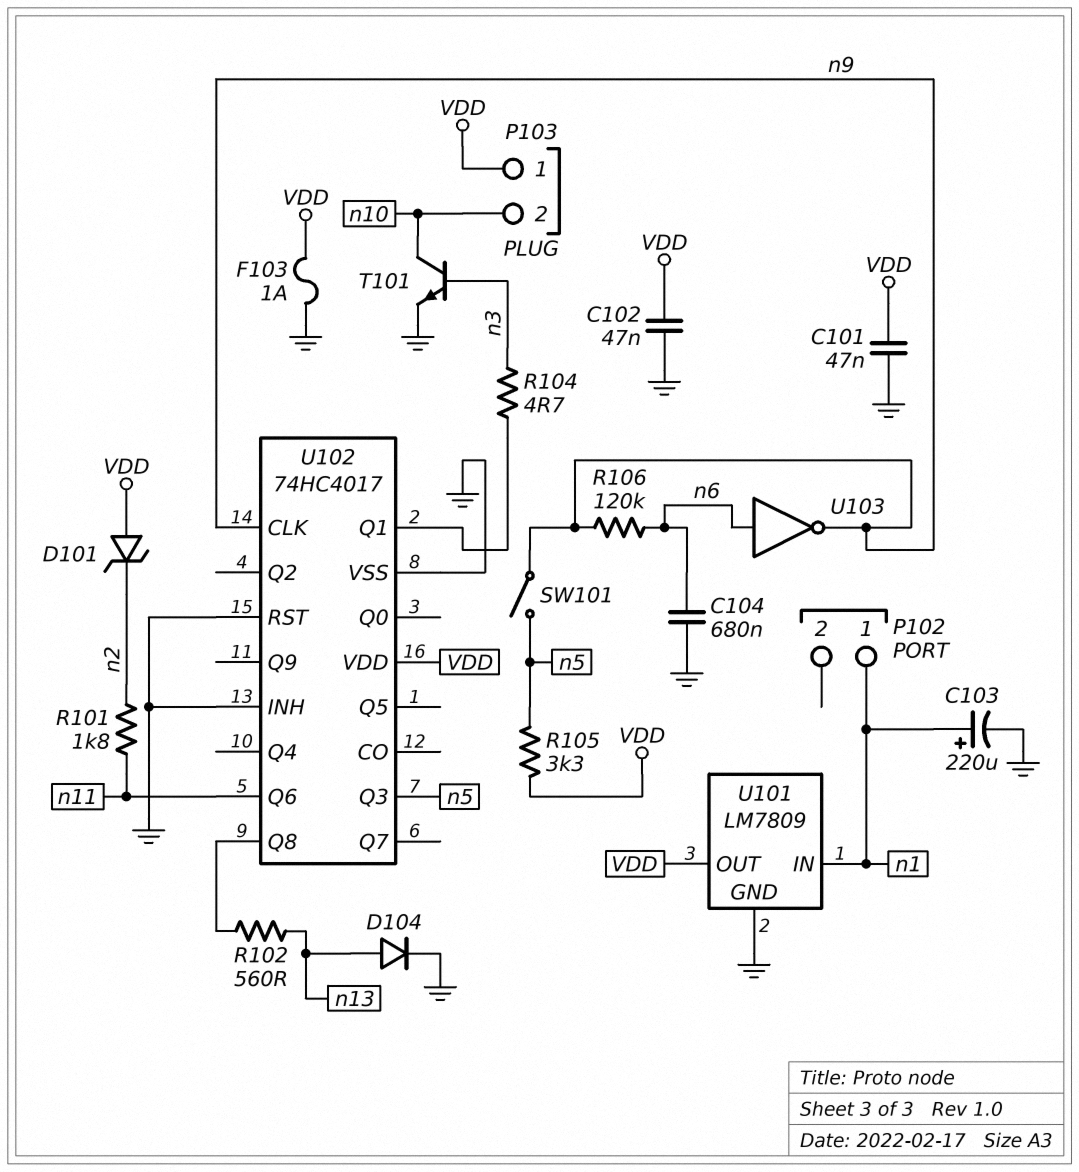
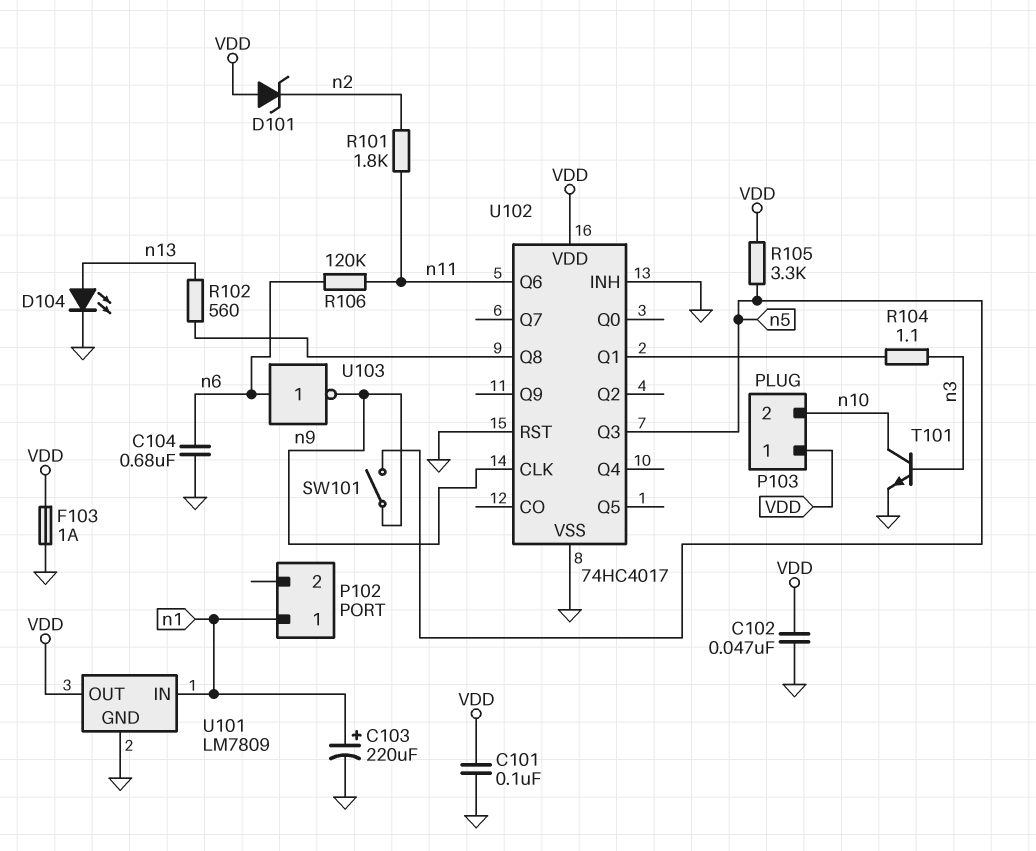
C101: 47nF (GND, VDD) -> 100nF (GND, VDD)
D104: diode (A n13, K GND) -> LED (A n13, K GND)
R104: 4.7 (U102/Q1, n3) -> 1.1 (U102/Q1, n3)
R106: 120k (n6, n9) -> 120k (n6, n11)

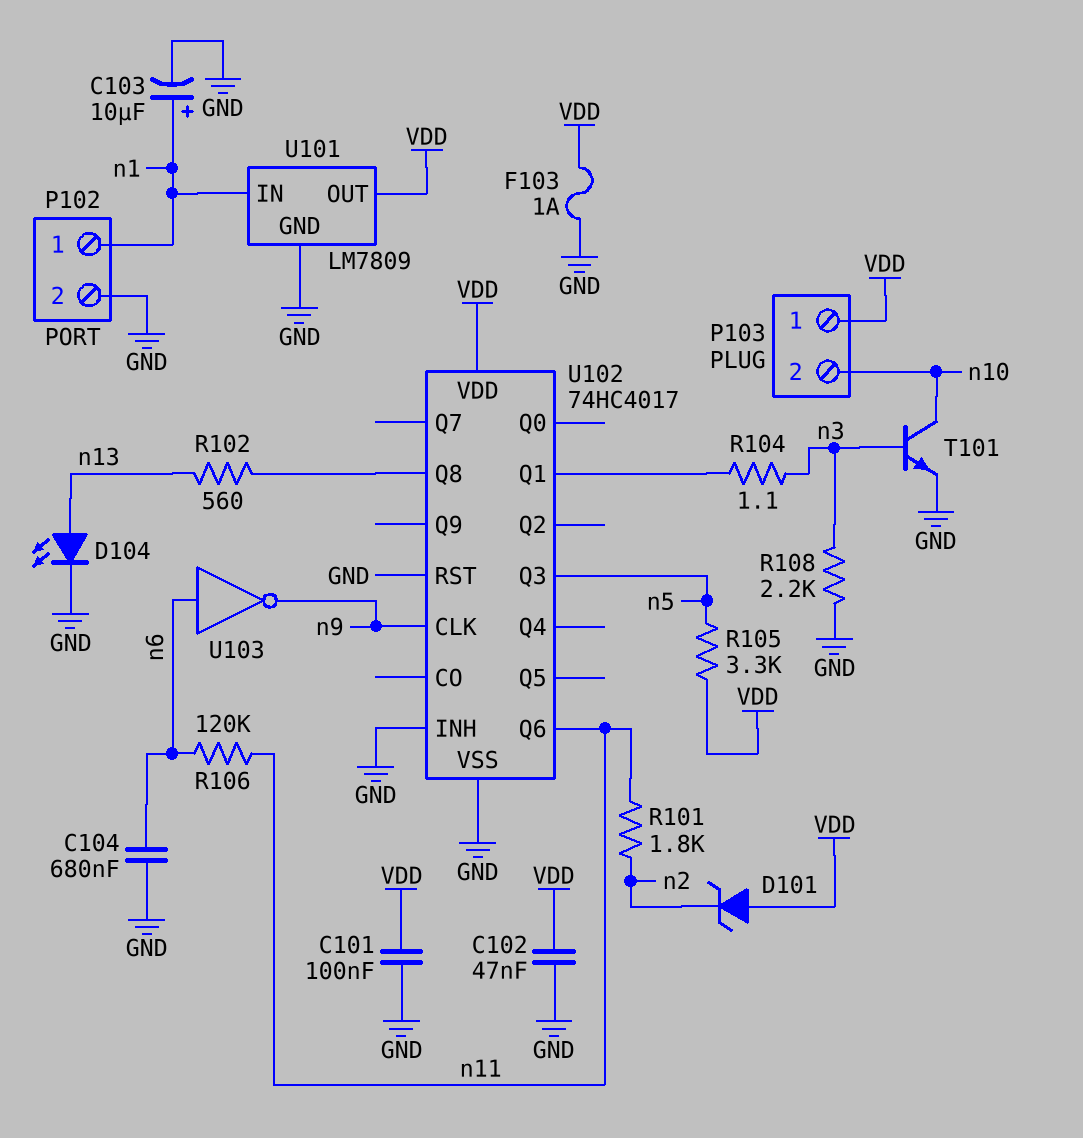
C103: 220uF (plus n1, minus GND) -> 10uF (plus n1, minus GND)
P102 pin 2: none -> GND
R108: none -> 2.2k (GND, n3)
SW101: switch (n5, n9) -> none

